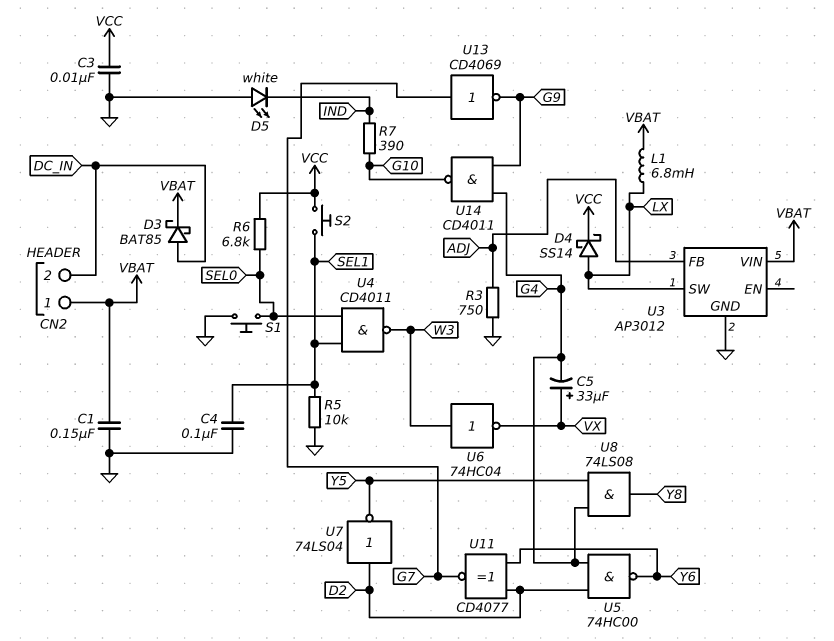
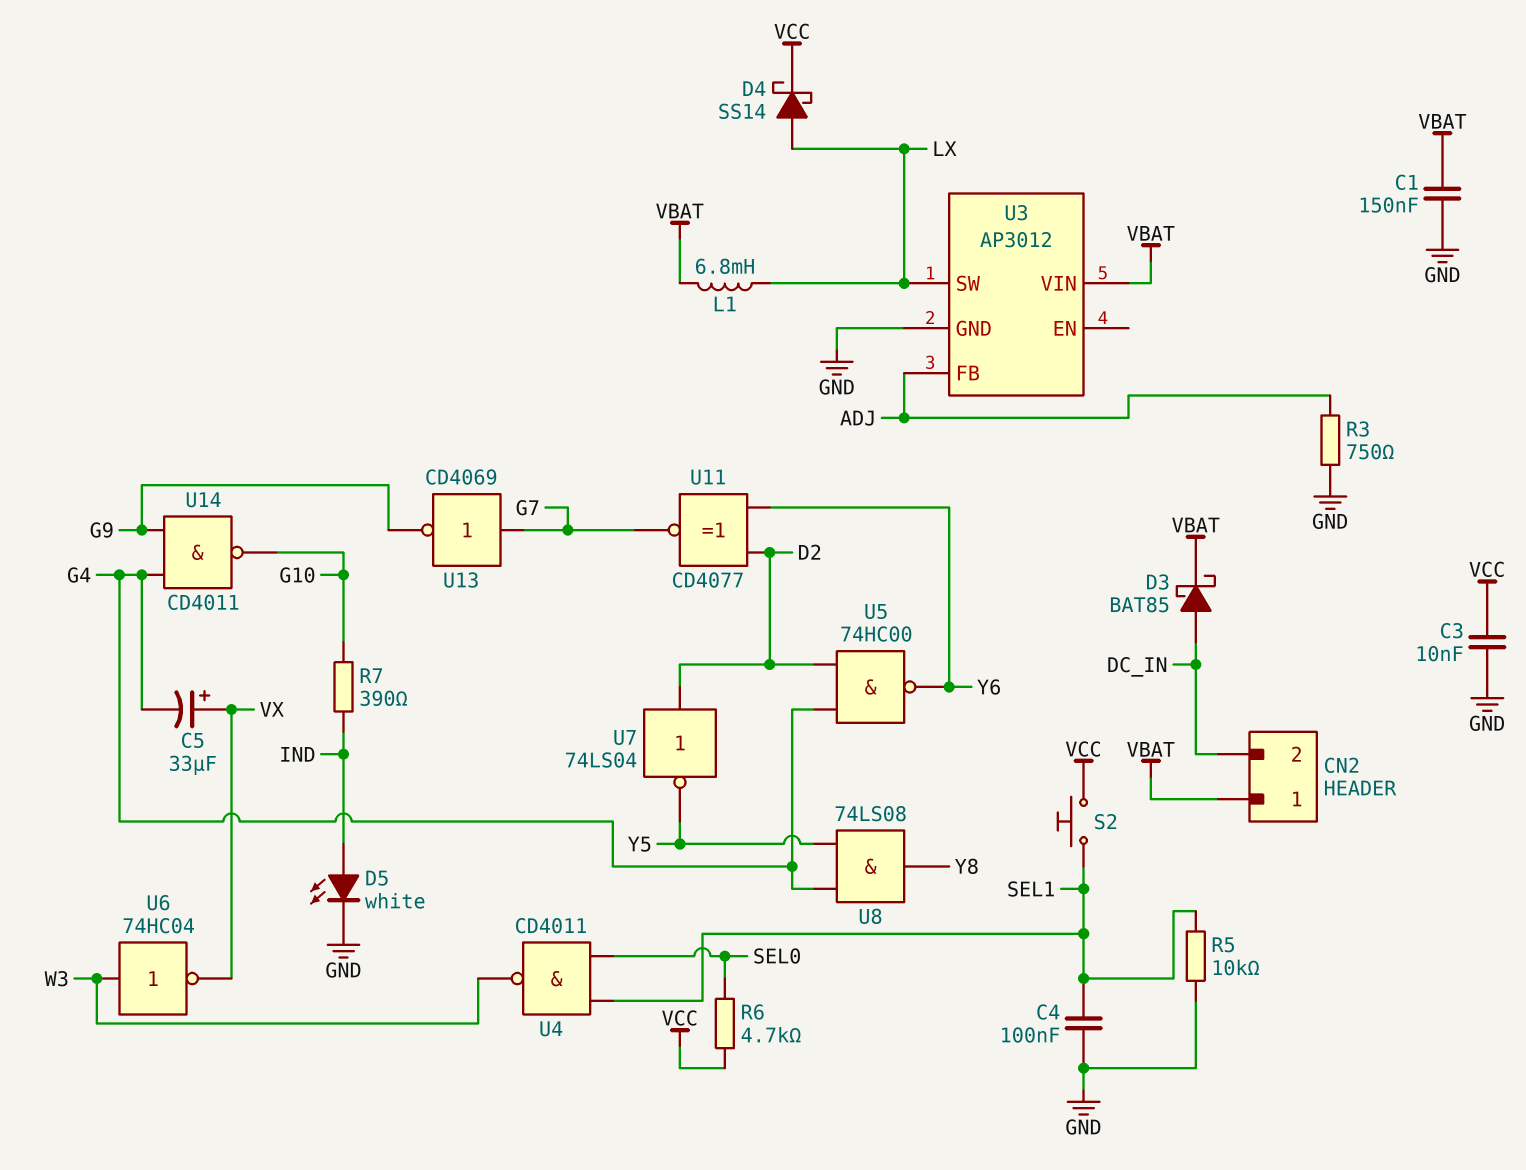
D5: LED white (A GND, K IND) -> LED white (A IND, K GND)
R6: 6.8k (SEL0, VCC) -> 4.7k (SEL0, VCC)
S1: button (GND, SEL0) -> none

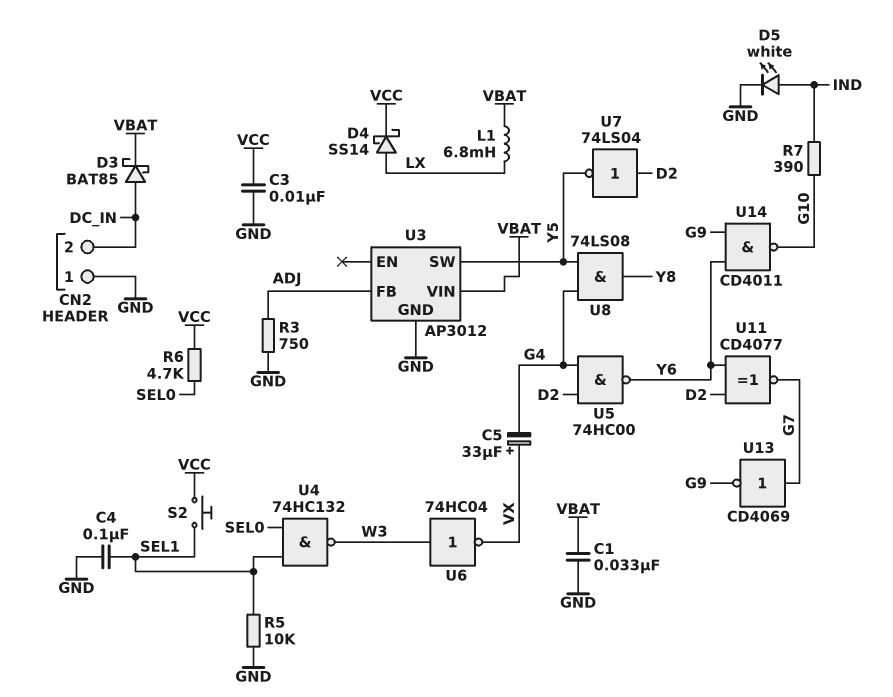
C1: 150nF (GND, VBAT) -> 33nF (GND, VBAT)
CN2 pin 1: VBAT -> GND
U3 pin SW: LX -> Y5
U4: NAND CD4011 (in SEL0, in SEL1, out W3) -> NAND 74HC132 (in SEL0, in SEL1, out W3)
U14: NAND CD4011 (in G4, in G9, out G10) -> NAND CD4011 (in G9, in Y6, out G10)

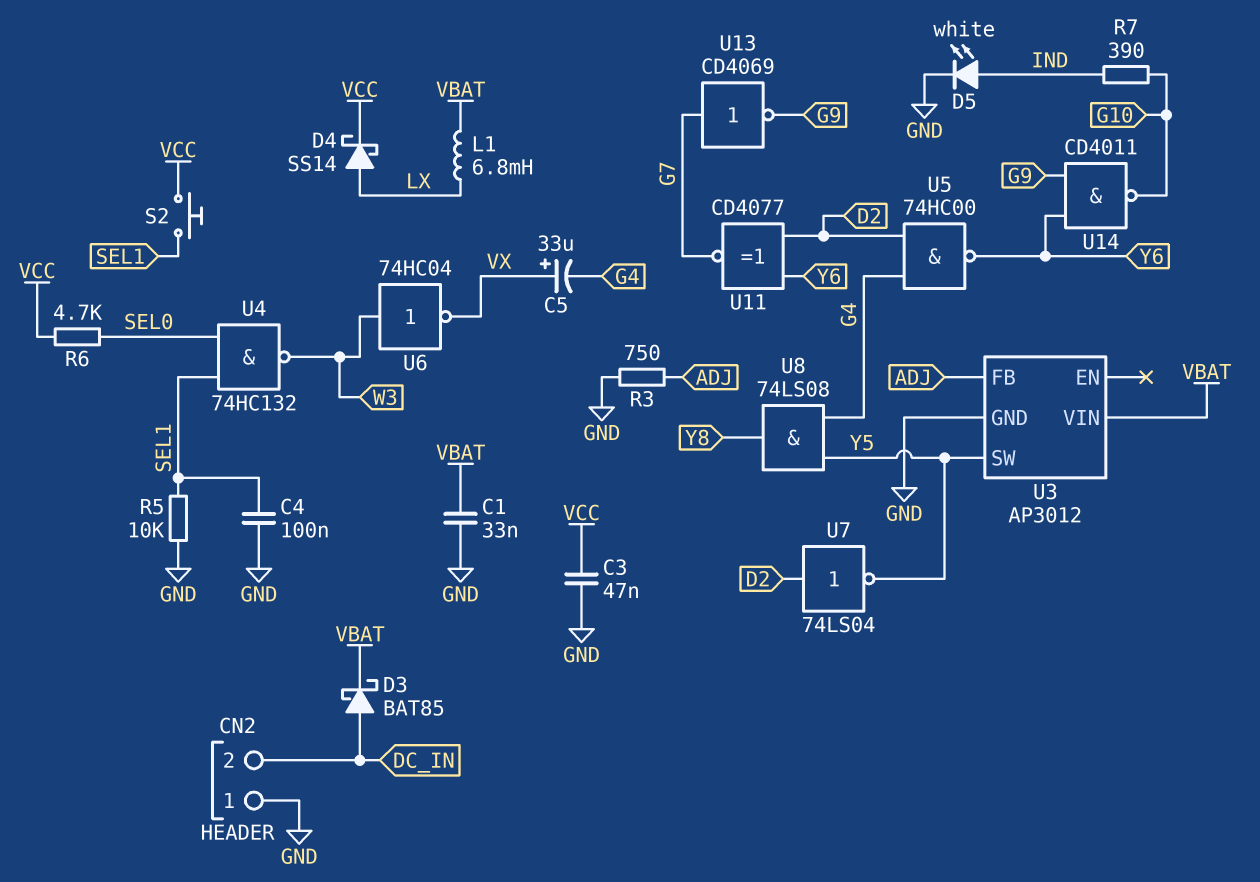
C3: 10nF (GND, VCC) -> 47nF (GND, VCC)

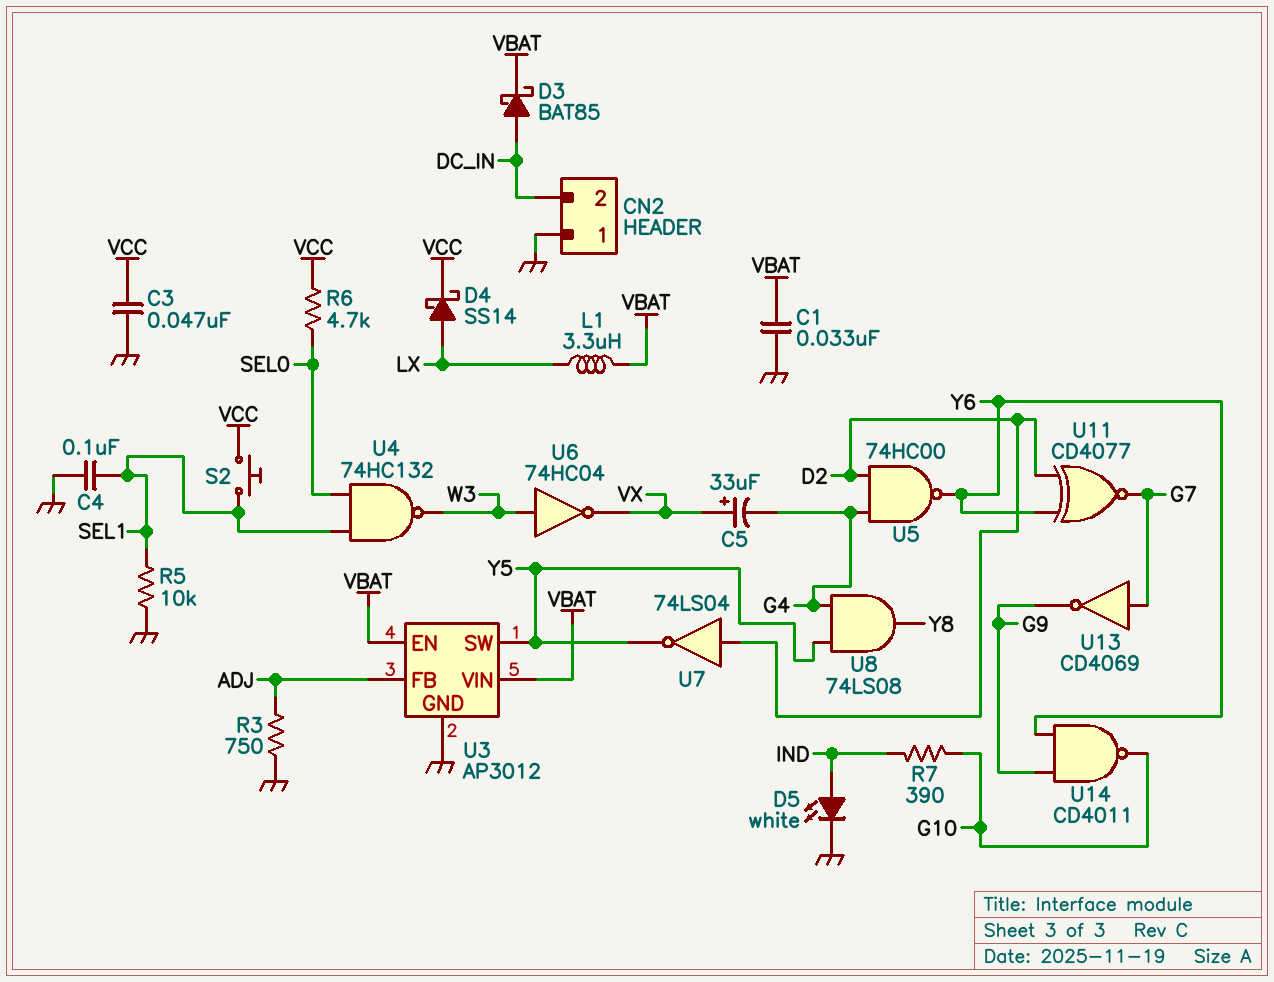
L1: 6.8mH (LX, VBAT) -> 3.3uH (LX, VBAT)
U3 pin EN: none -> VBAT

